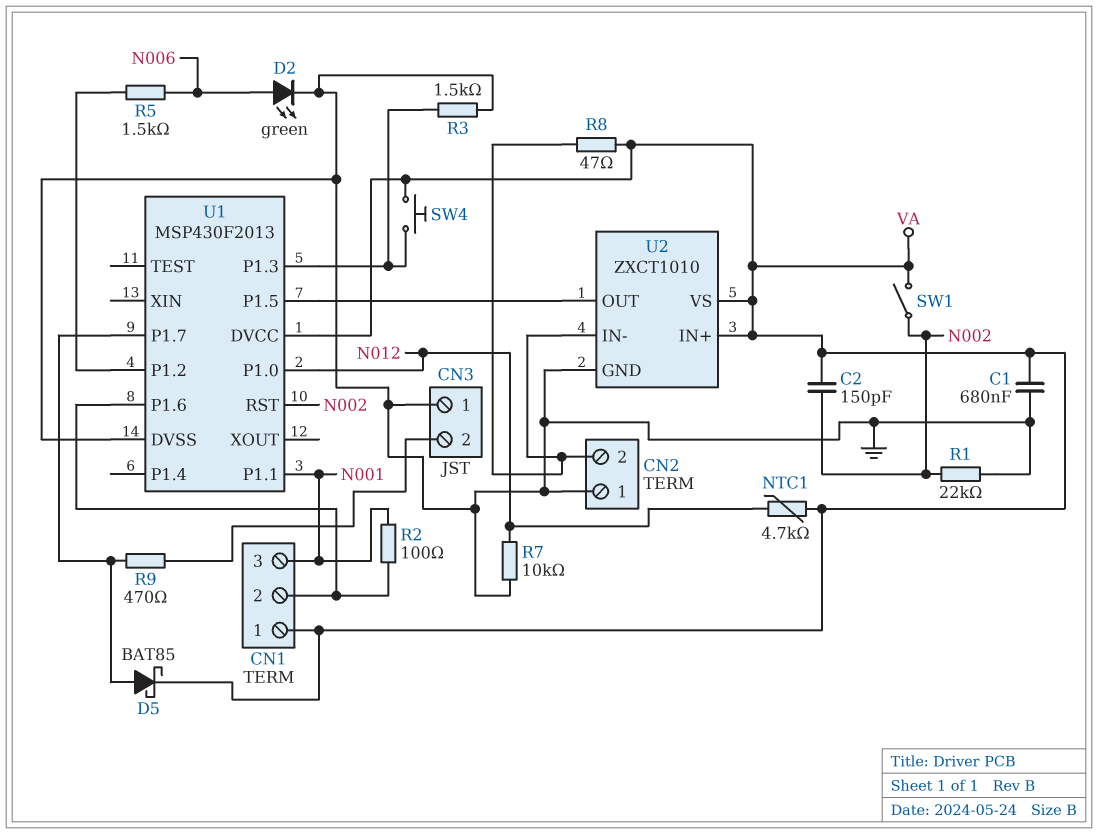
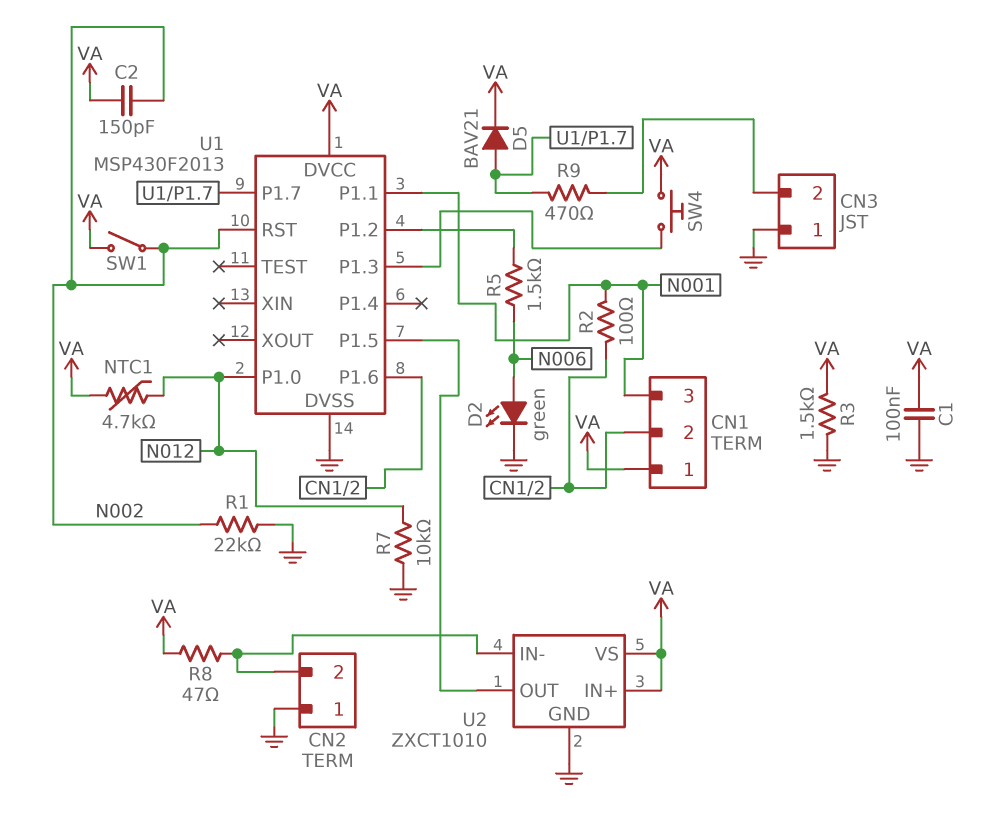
C1: 680nF (GND, VA) -> 100nF (GND, VA)
D5: schottky BAT85 (A U1/P1.7, K VA) -> diode BAV21 (A U1/P1.7, K VA)
R3: 1.5k (GND, U1/P1.3) -> 1.5k (GND, VA)

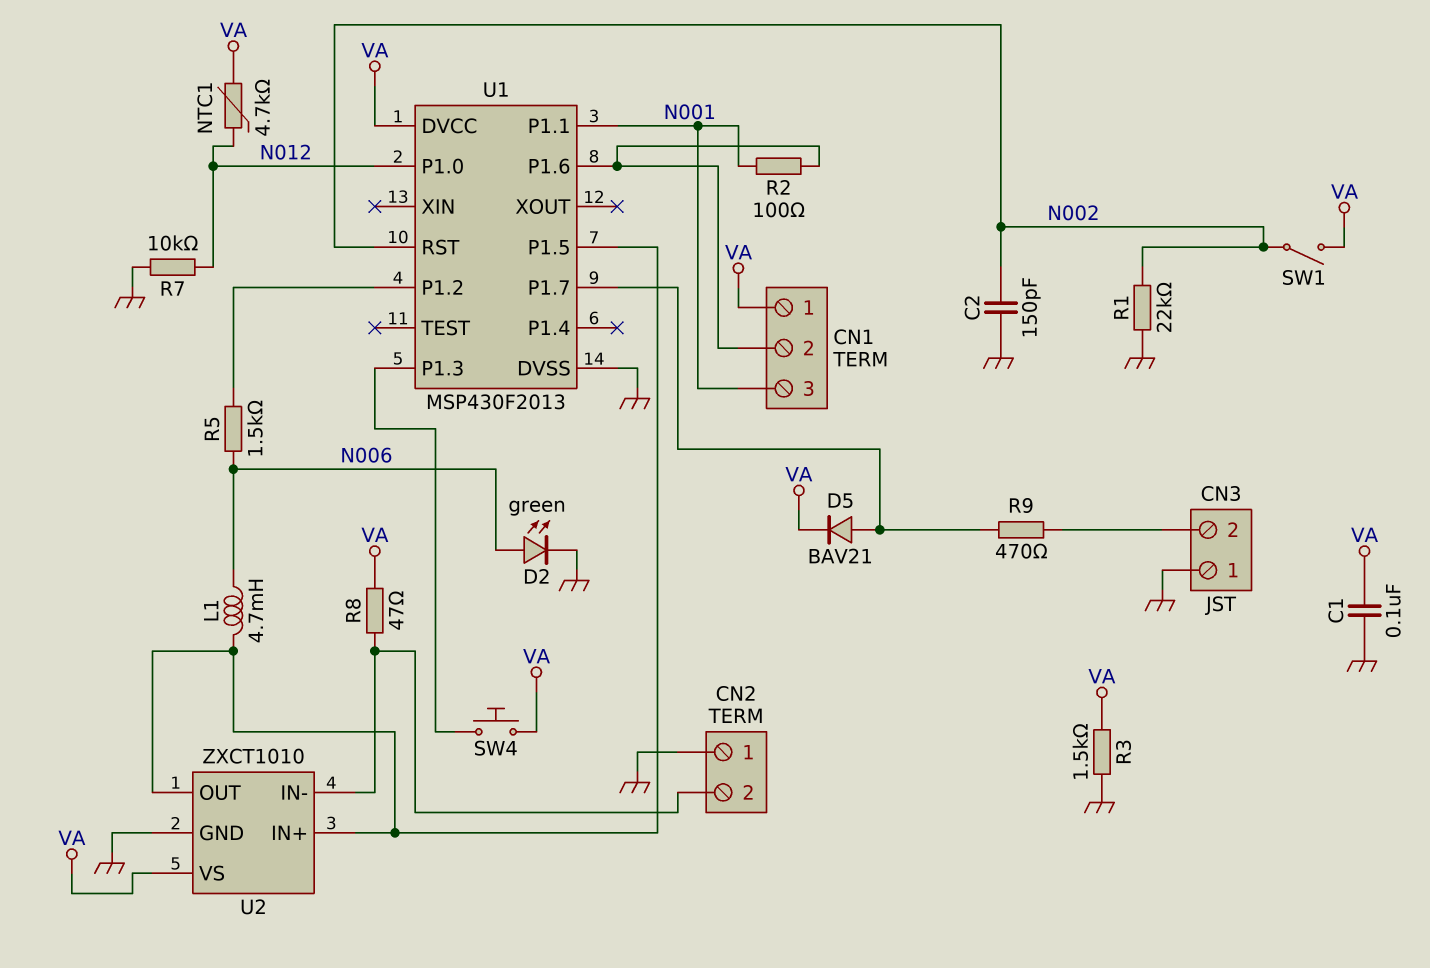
C2: 150pF (N002, VA) -> 150pF (GND, N002)
L1: none -> 4.7mH (N006, U1/P1.5)
U2 pin IN+: VA -> U1/P1.5

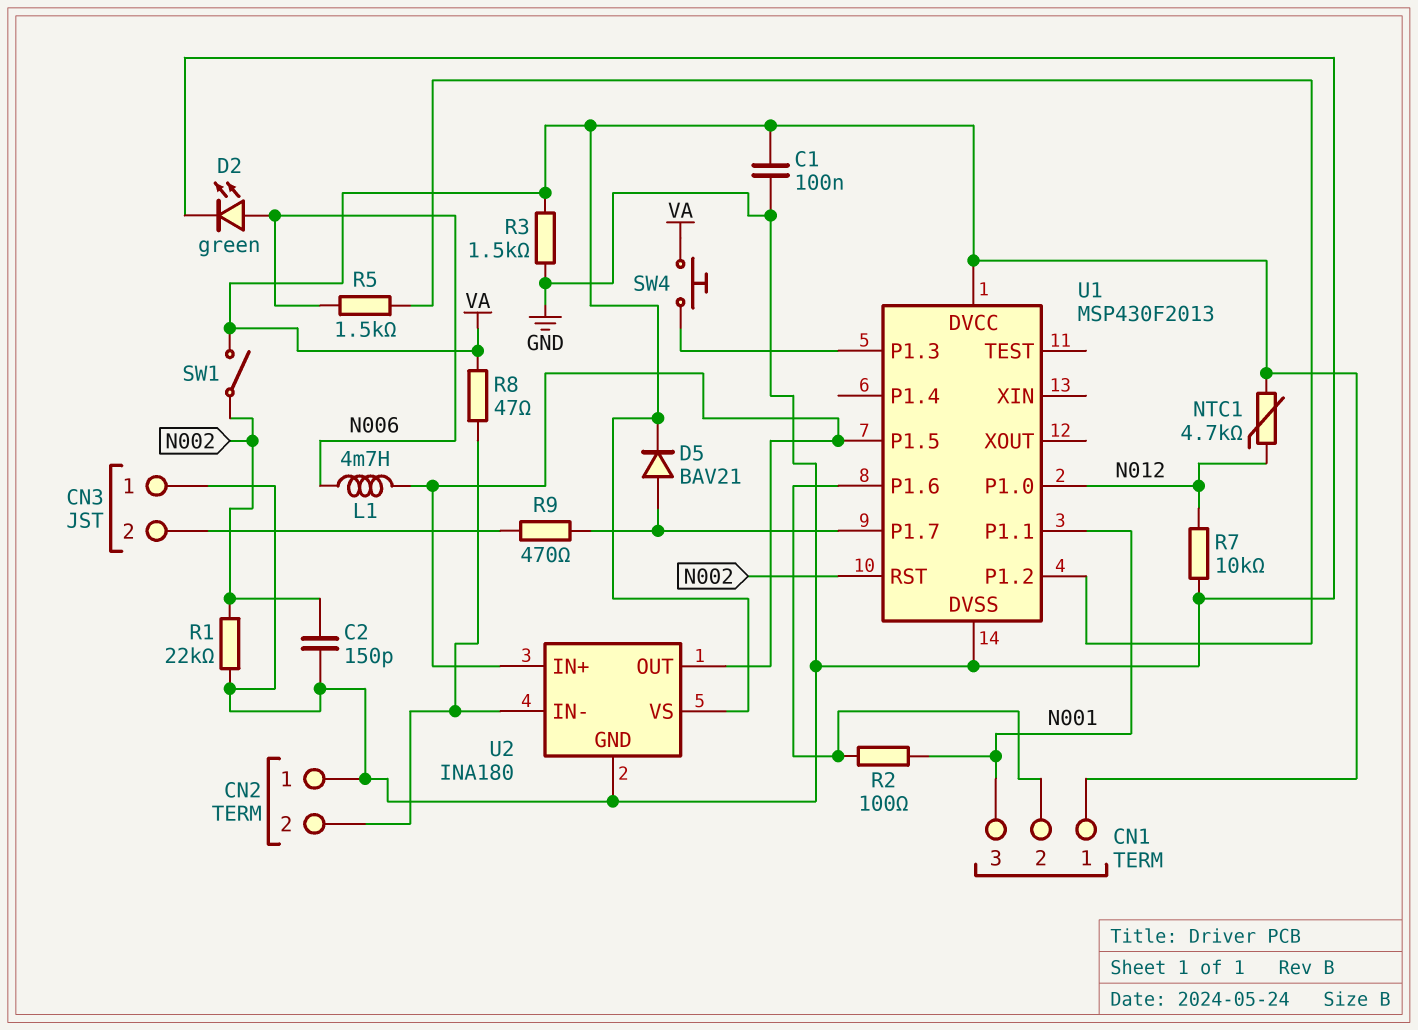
U2: ZXCT1010 -> INA180

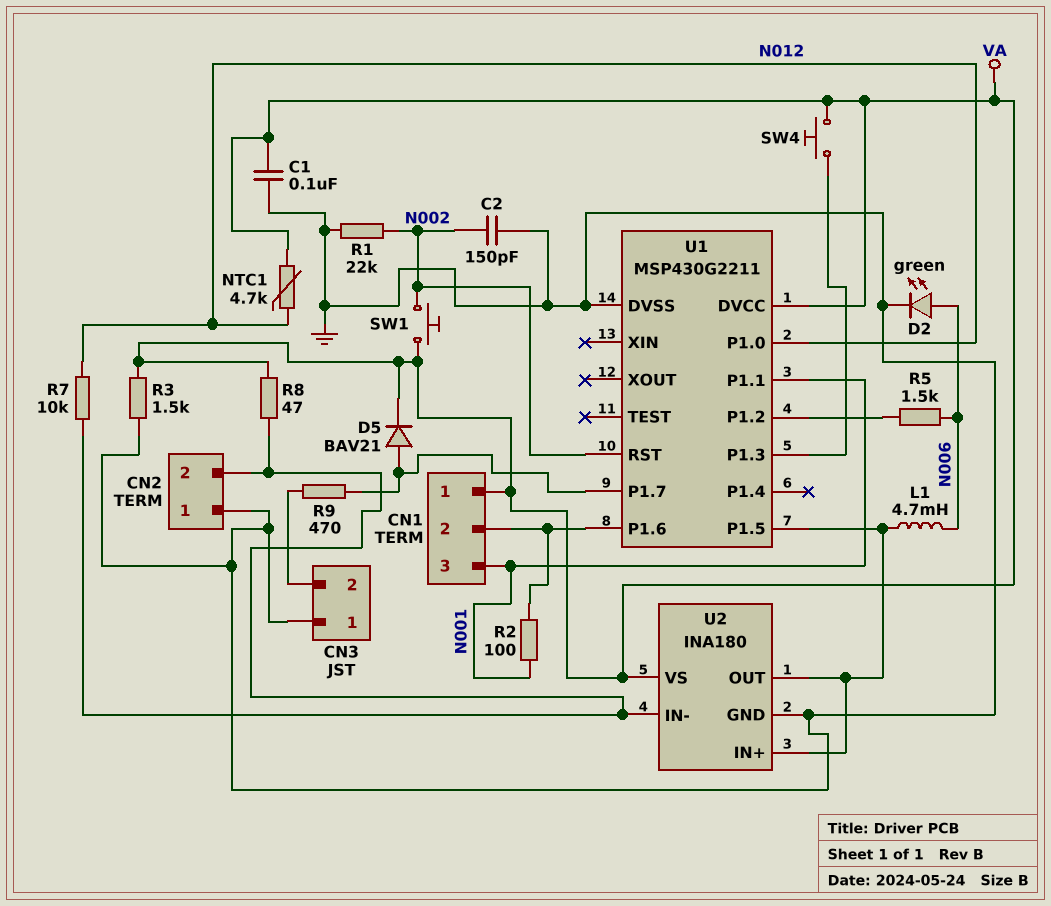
R7: 10k (GND, N012) -> 10k (CN2/2, N012)
SW1: switch (N002, VA) -> button (N002, VA)
U1: MSP430F2013 -> MSP430G2211

